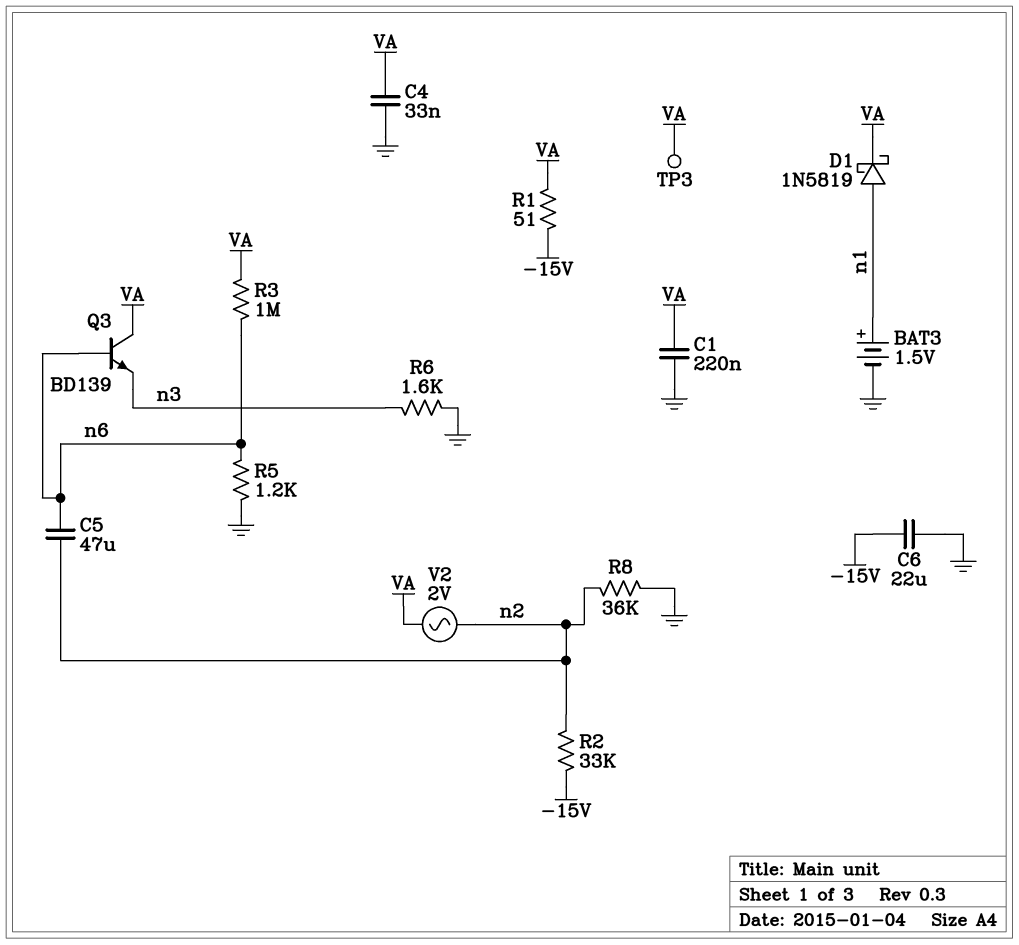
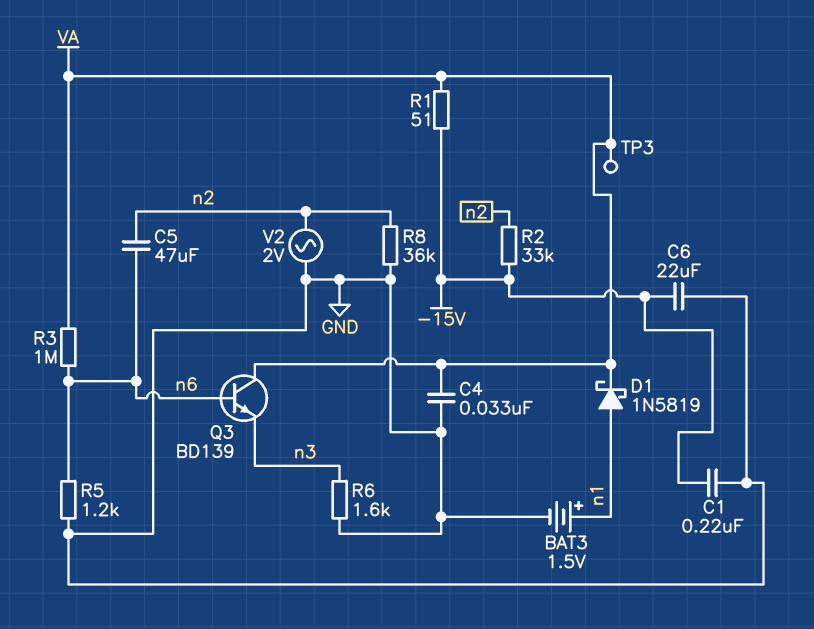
C1: 220nF (GND, VA) -> 220nF (-15V, GND)
V2: AC 2V (VA, n2) -> AC 2V (GND, n2)

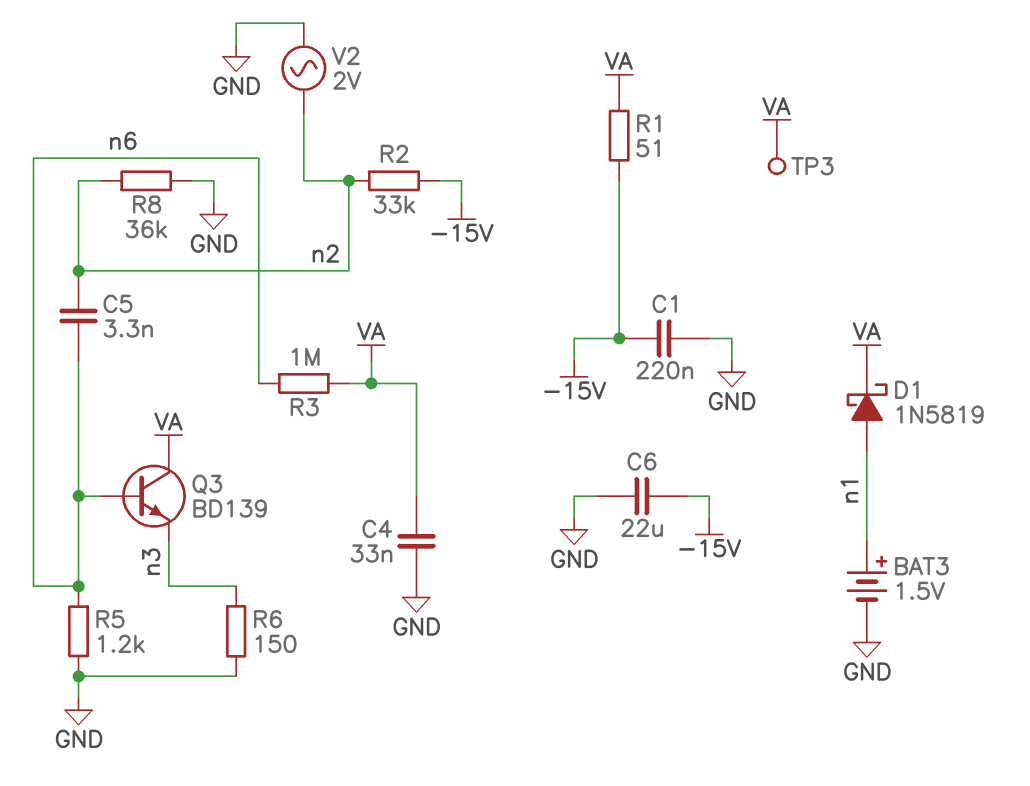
C5: 47uF (n2, n6) -> 3.3nF (n2, n6)
R6: 1.6k (GND, n3) -> 150 (GND, n3)

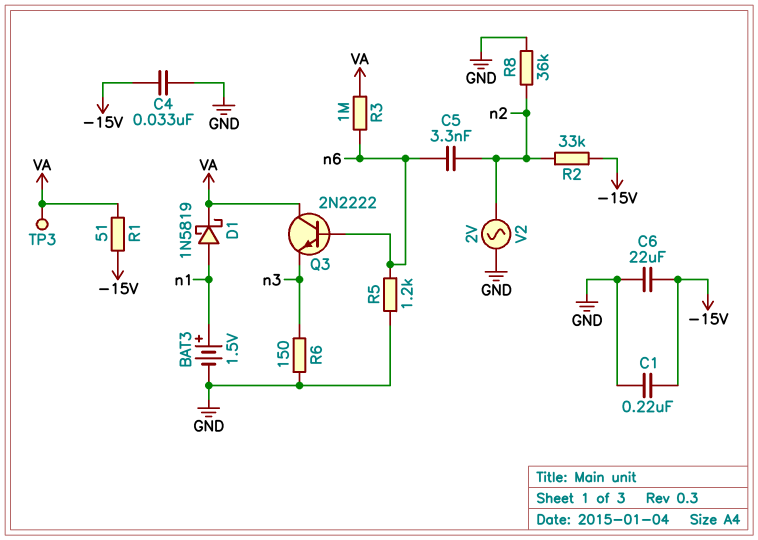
C4: 33nF (GND, VA) -> 33nF (-15V, GND)
Q3: NPN BD139 (B n6, C VA, E n3) -> NPN 2N2222 (B n6, C VA, E n3)

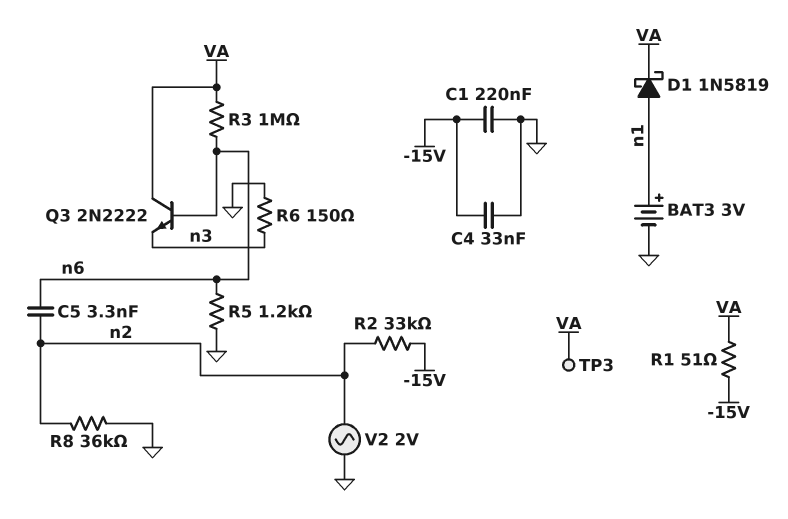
BAT3: 1.5V (plus n1, minus GND) -> 3V (plus n1, minus GND)
C6: 22uF (-15V, GND) -> none

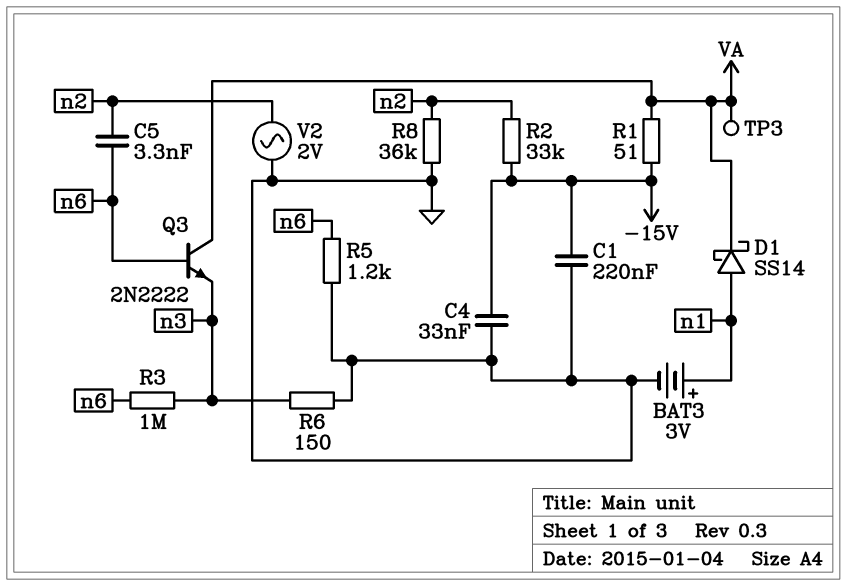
D1: schottky 1N5819 (A n1, K VA) -> schottky SS14 (A n1, K VA)
R3: 1M (VA, n6) -> 1M (n3, n6)

